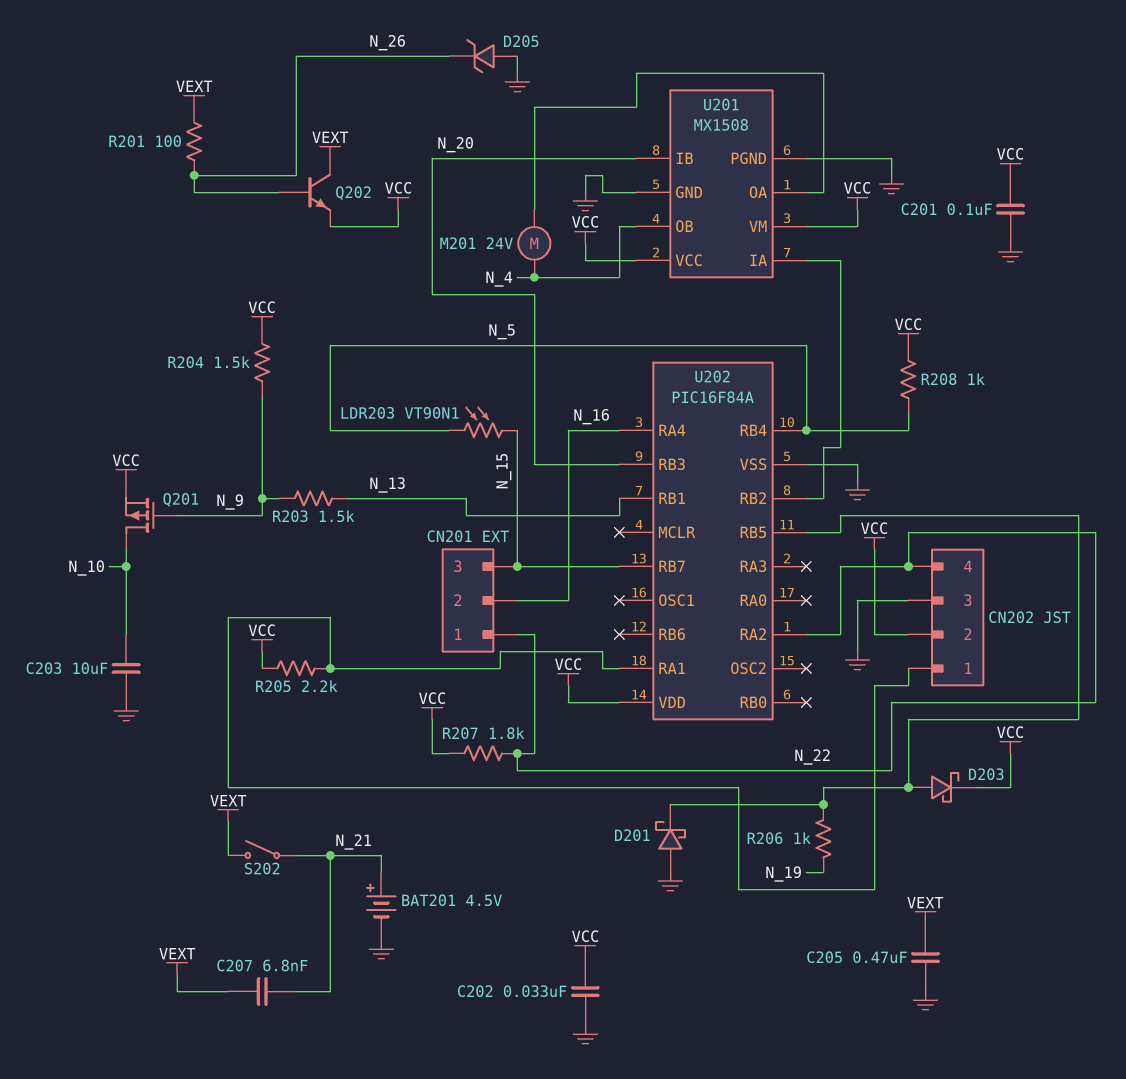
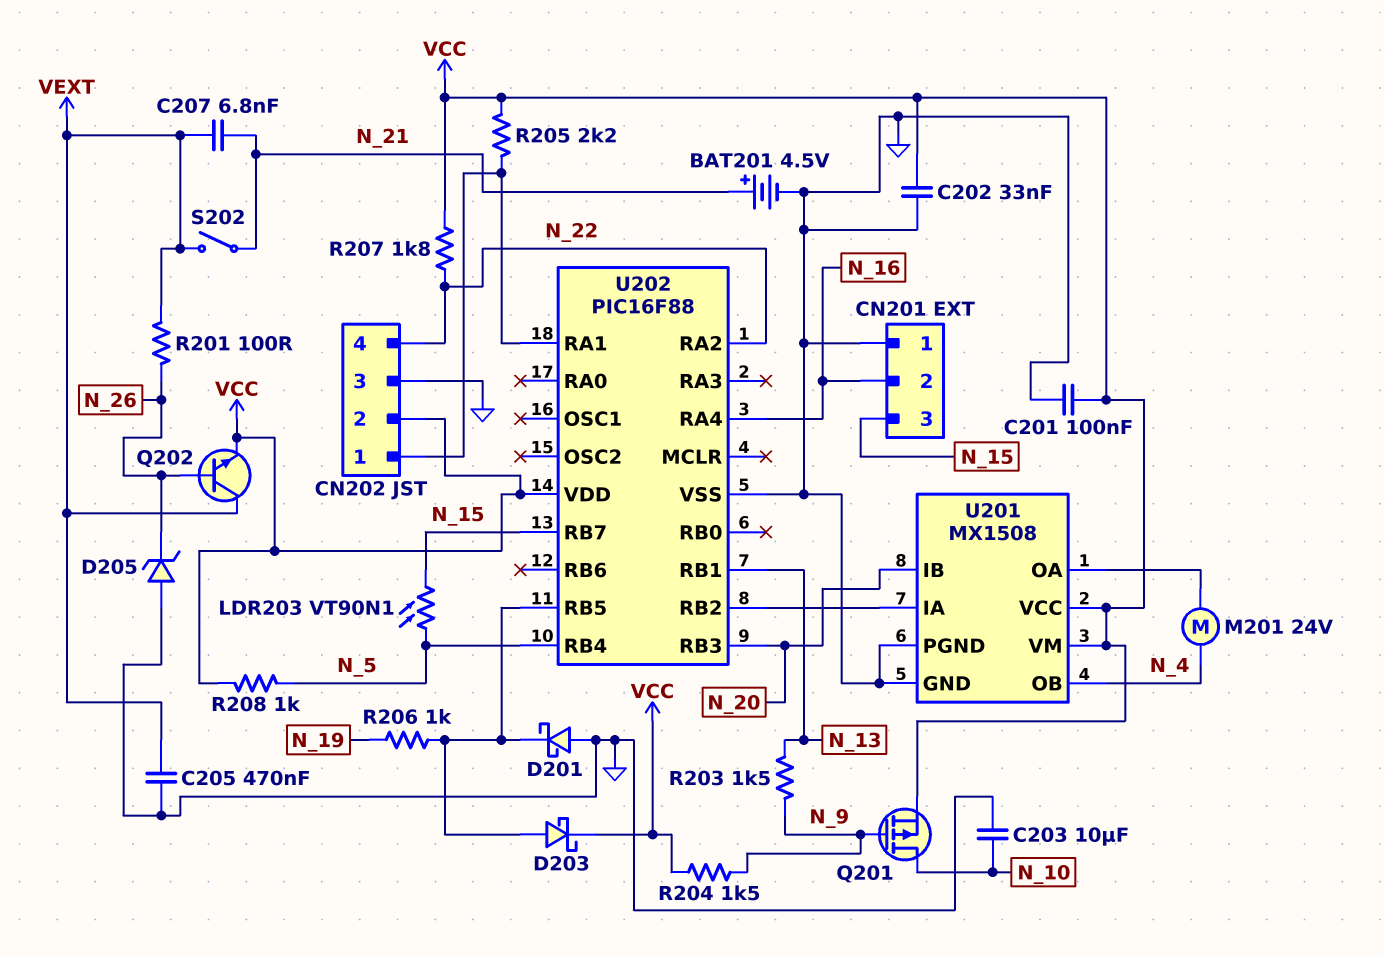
CN201 pin 1: N_22 -> GND
U202: PIC16F84A -> PIC16F88

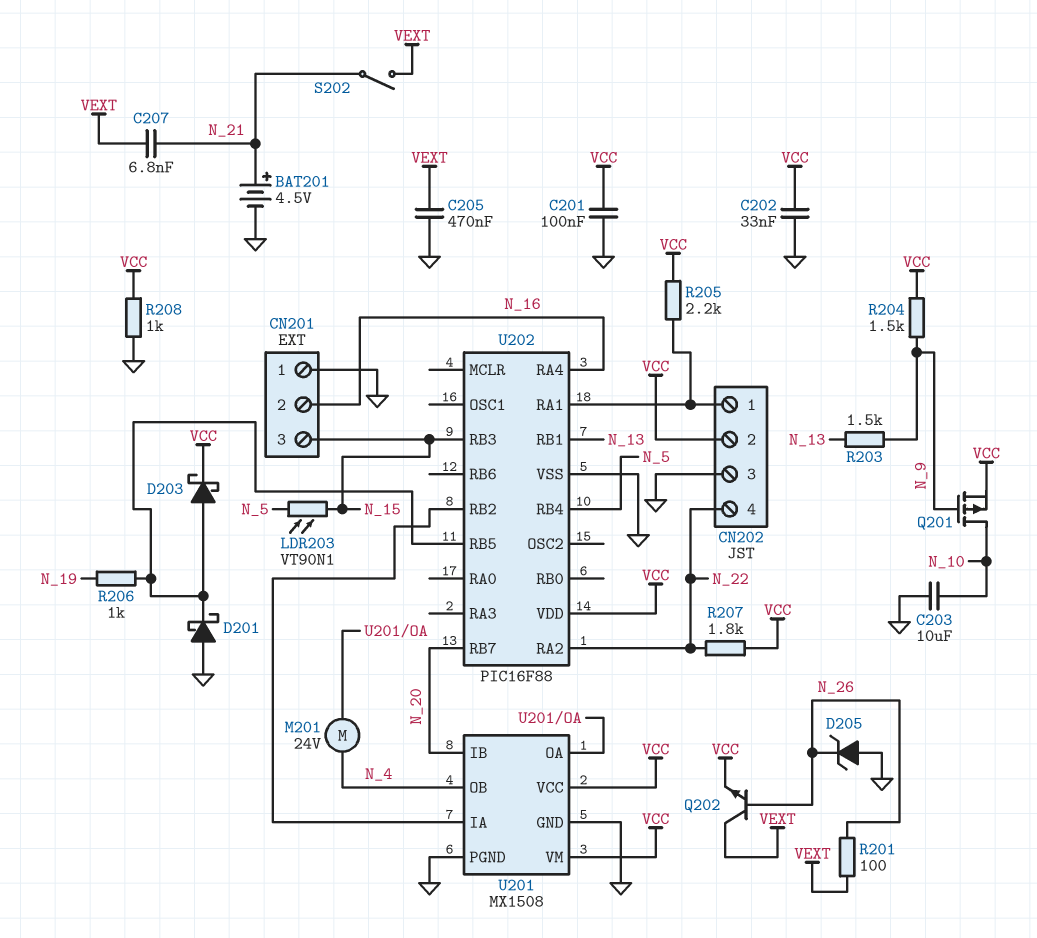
R208: 1k (N_5, VCC) -> 1k (GND, VCC)
U202 pin RB3: N_20 -> N_15
U202 pin RB7: N_15 -> N_20

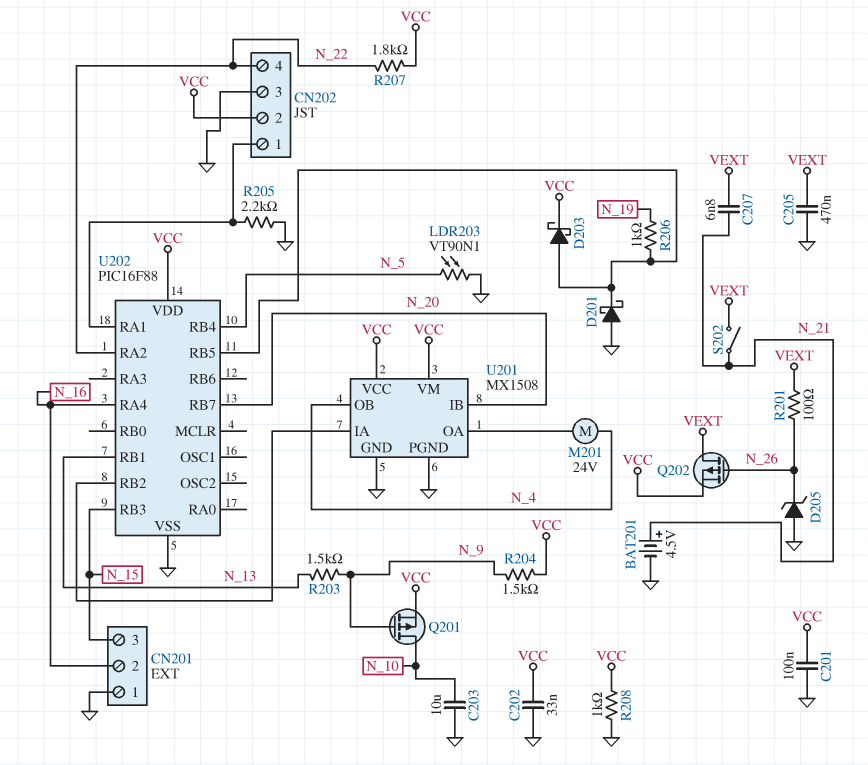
LDR203: VT90N1 (N_5, N_15) -> VT90N1 (GND, N_5)
Q202: NPN (B N_26, C VEXT, E VCC) -> PMOS (G N_26, D VEXT, S VCC)
R205: 2.2k (CN202/1, VCC) -> 2.2k (CN202/1, GND)

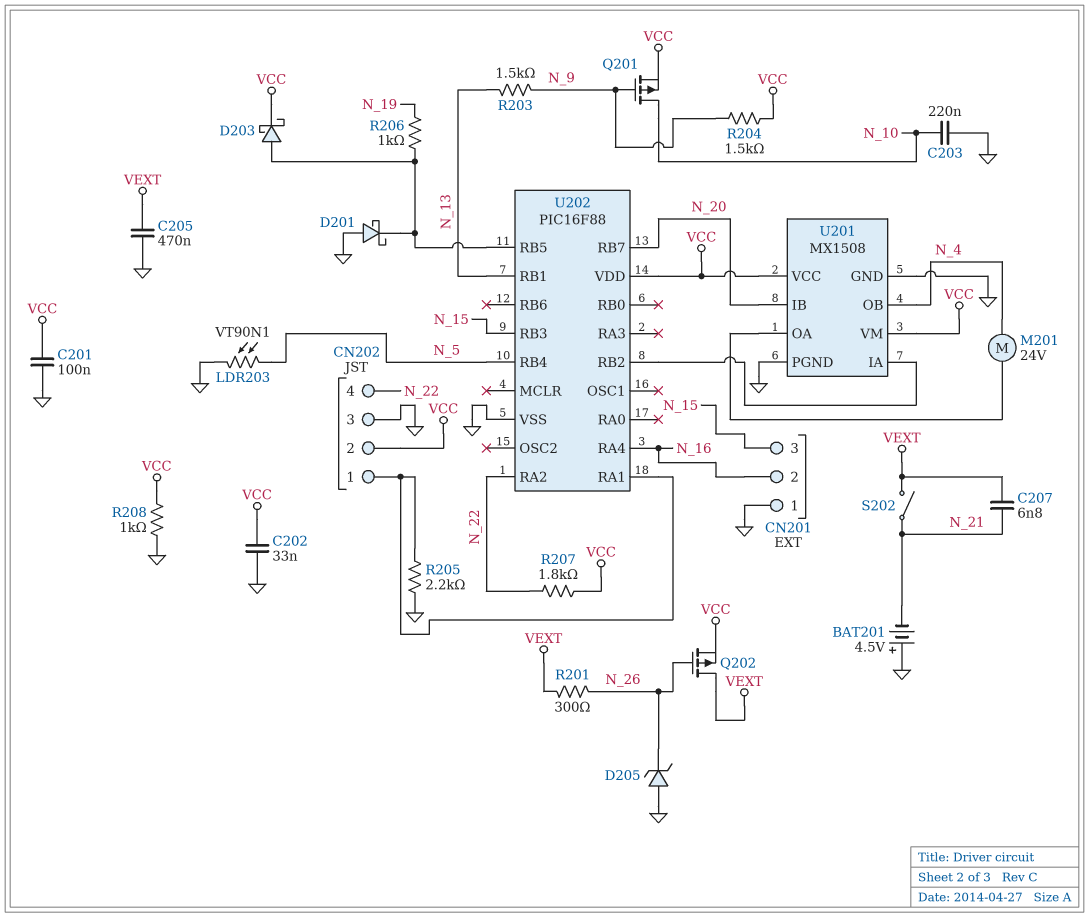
BAT201: 4.5V (plus N_21, minus GND) -> 4.5V (plus GND, minus N_21)
C203: 10uF (GND, N_10) -> 220nF (GND, N_10)
R201: 100 (N_26, VEXT) -> 300 (N_26, VEXT)

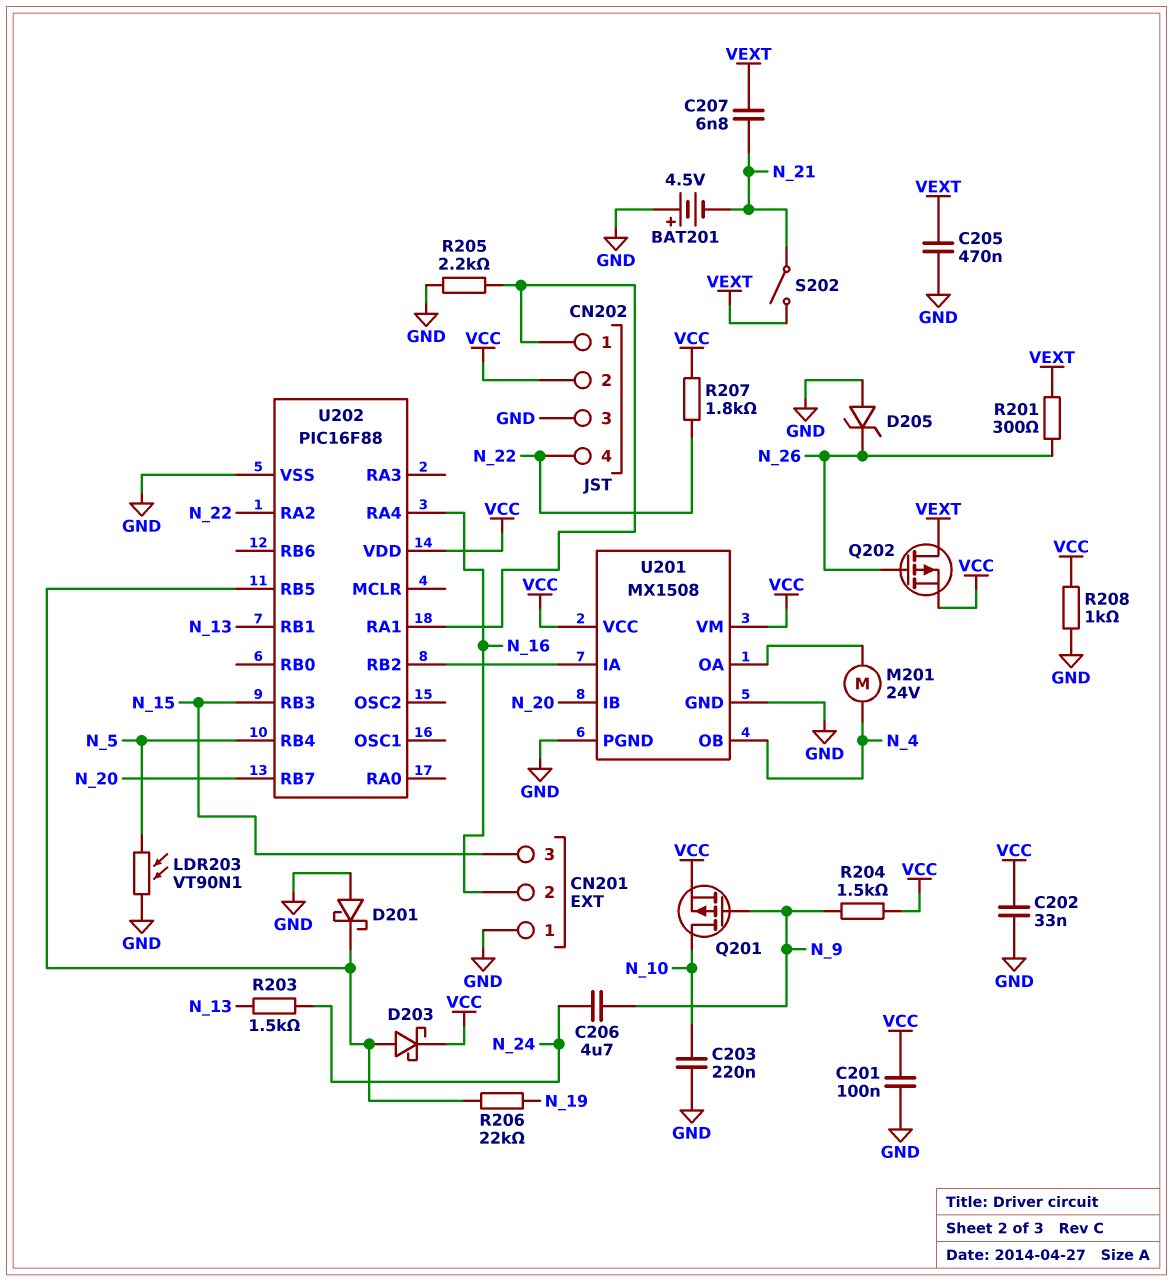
C206: none -> 4.7uF (N_9, N_24)
R203: 1.5k (N_9, N_13) -> 1.5k (N_13, N_24)
R206: 1k (N_19, U202/RB5) -> 22k (N_19, U202/RB5)

